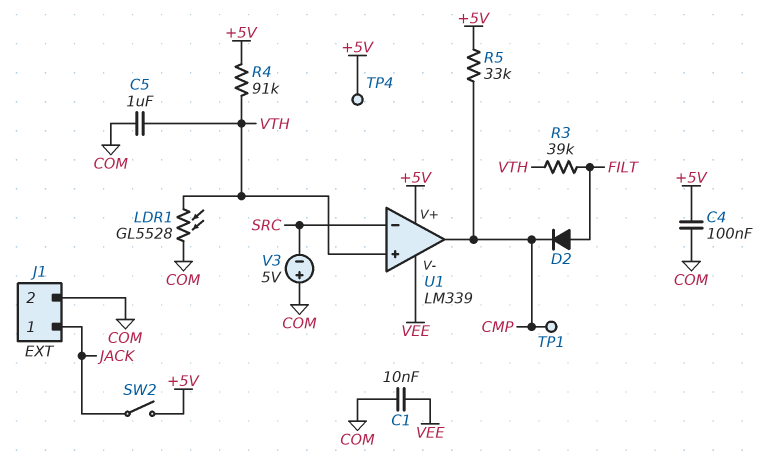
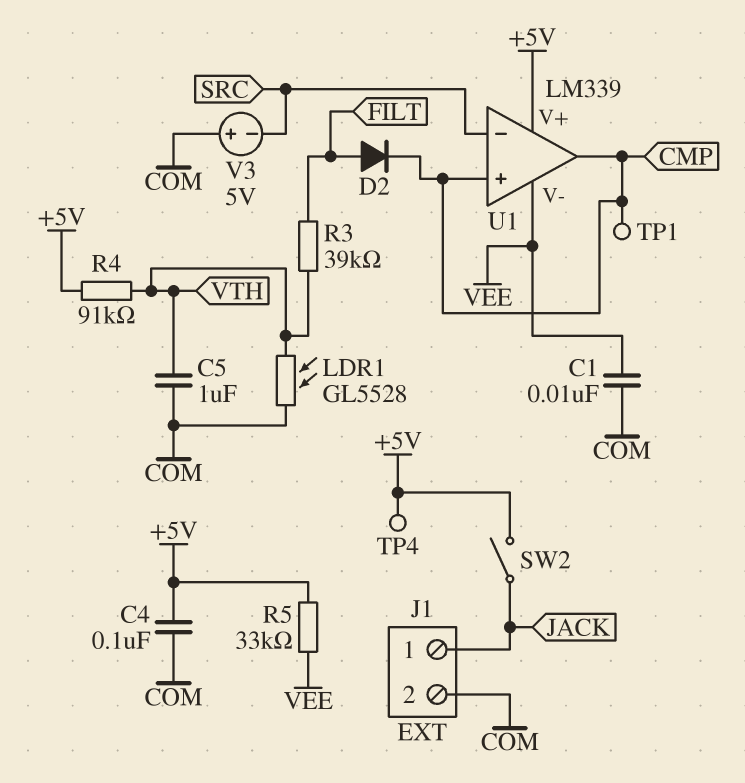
R5: 33k (+5V, CMP) -> 33k (+5V, VEE)
U1 pin in+: VTH -> CMP

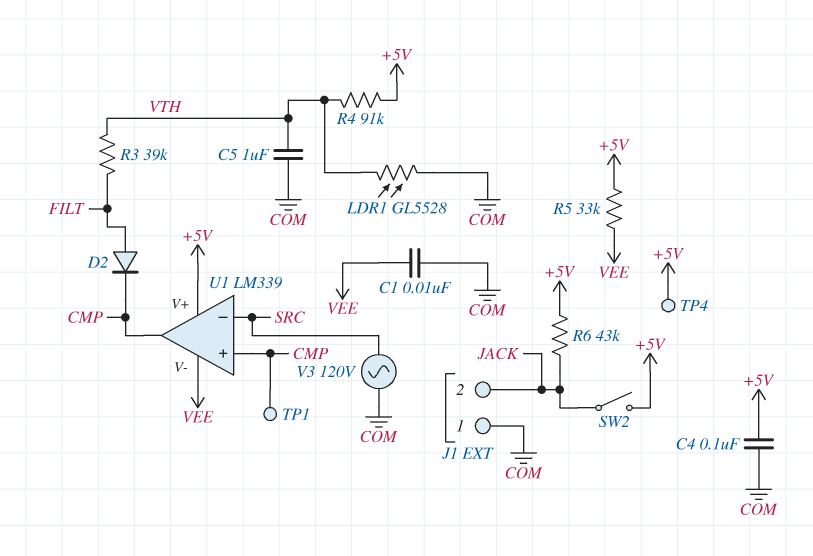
J1 pin 1: JACK -> COM
J1 pin 2: COM -> JACK
R6: none -> 43k (+5V, JACK)
V3: 5V (plus COM, minus SRC) -> AC 120V (COM, SRC)

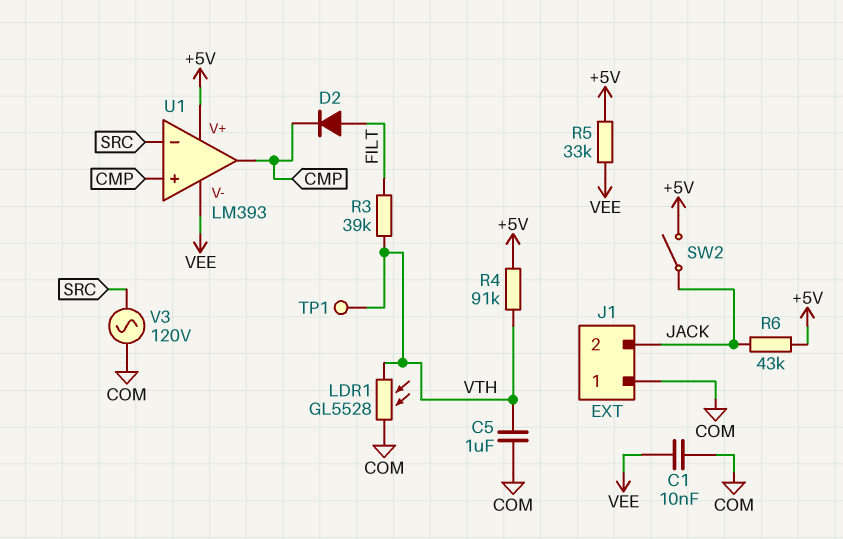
C4: 100nF (+5V, COM) -> none
TP1: test point (CMP) -> test point (VTH)
TP4: test point (+5V) -> none
U1: LM339 -> LM393

